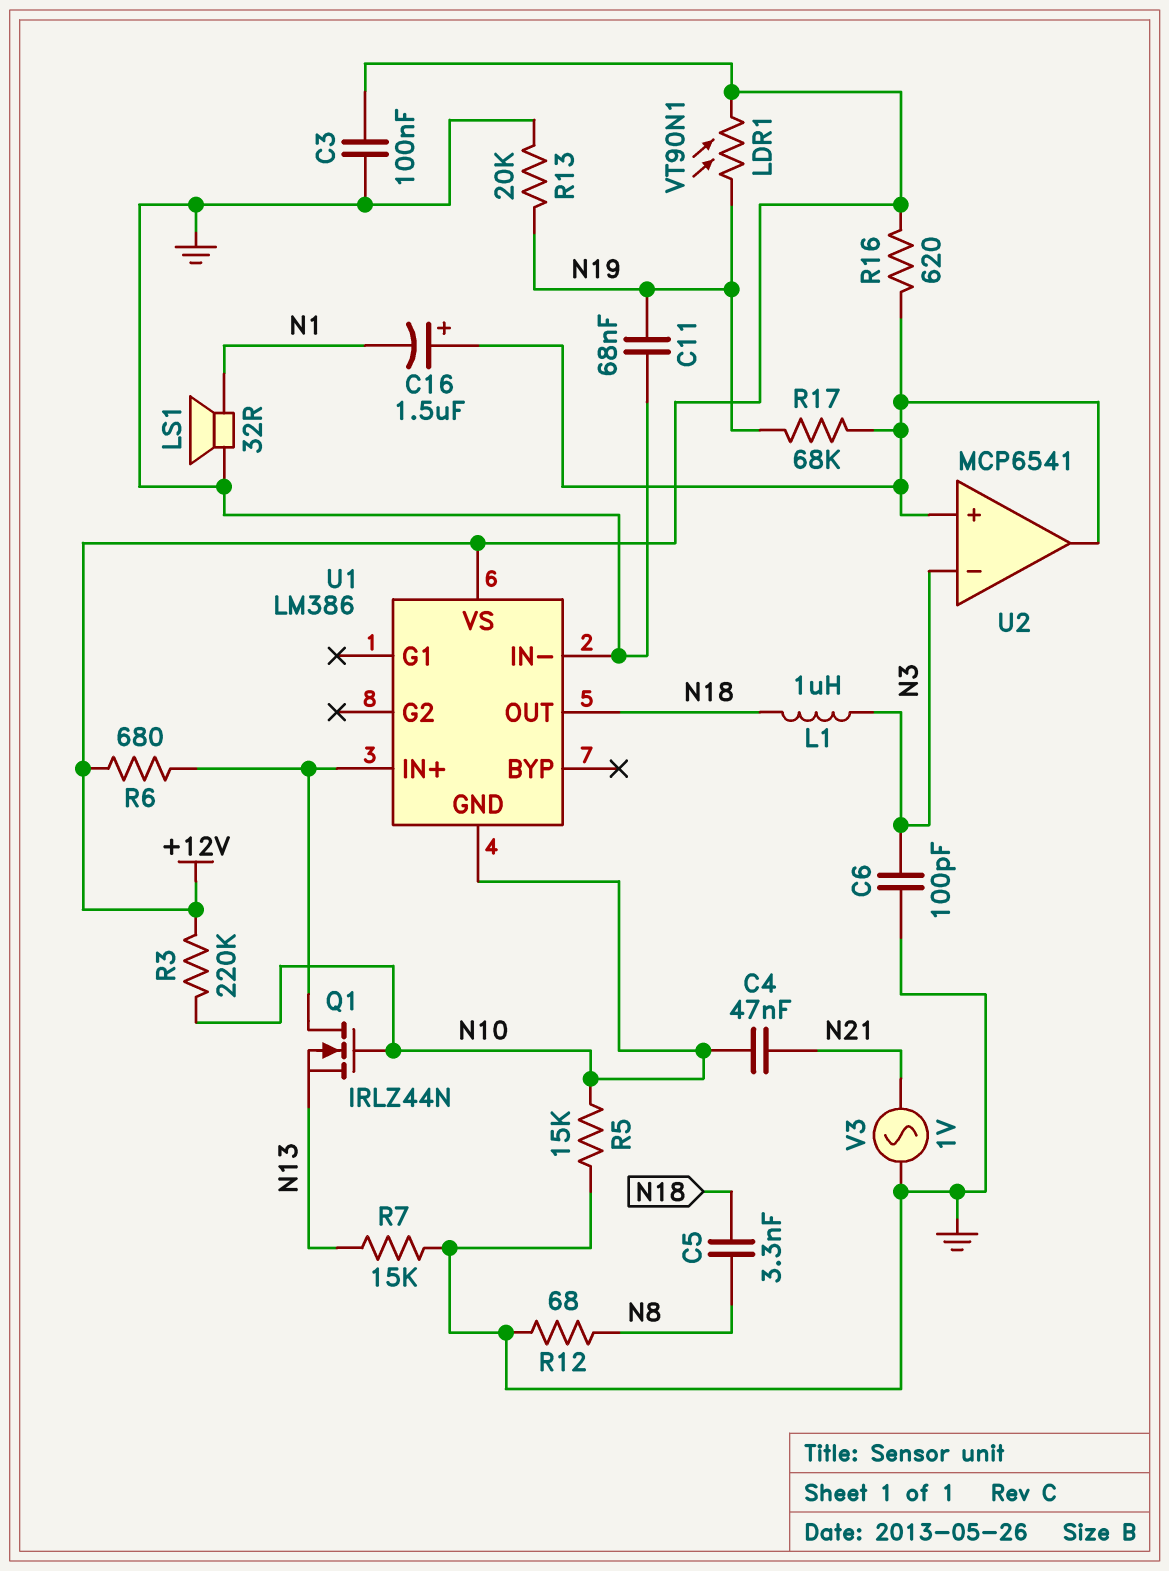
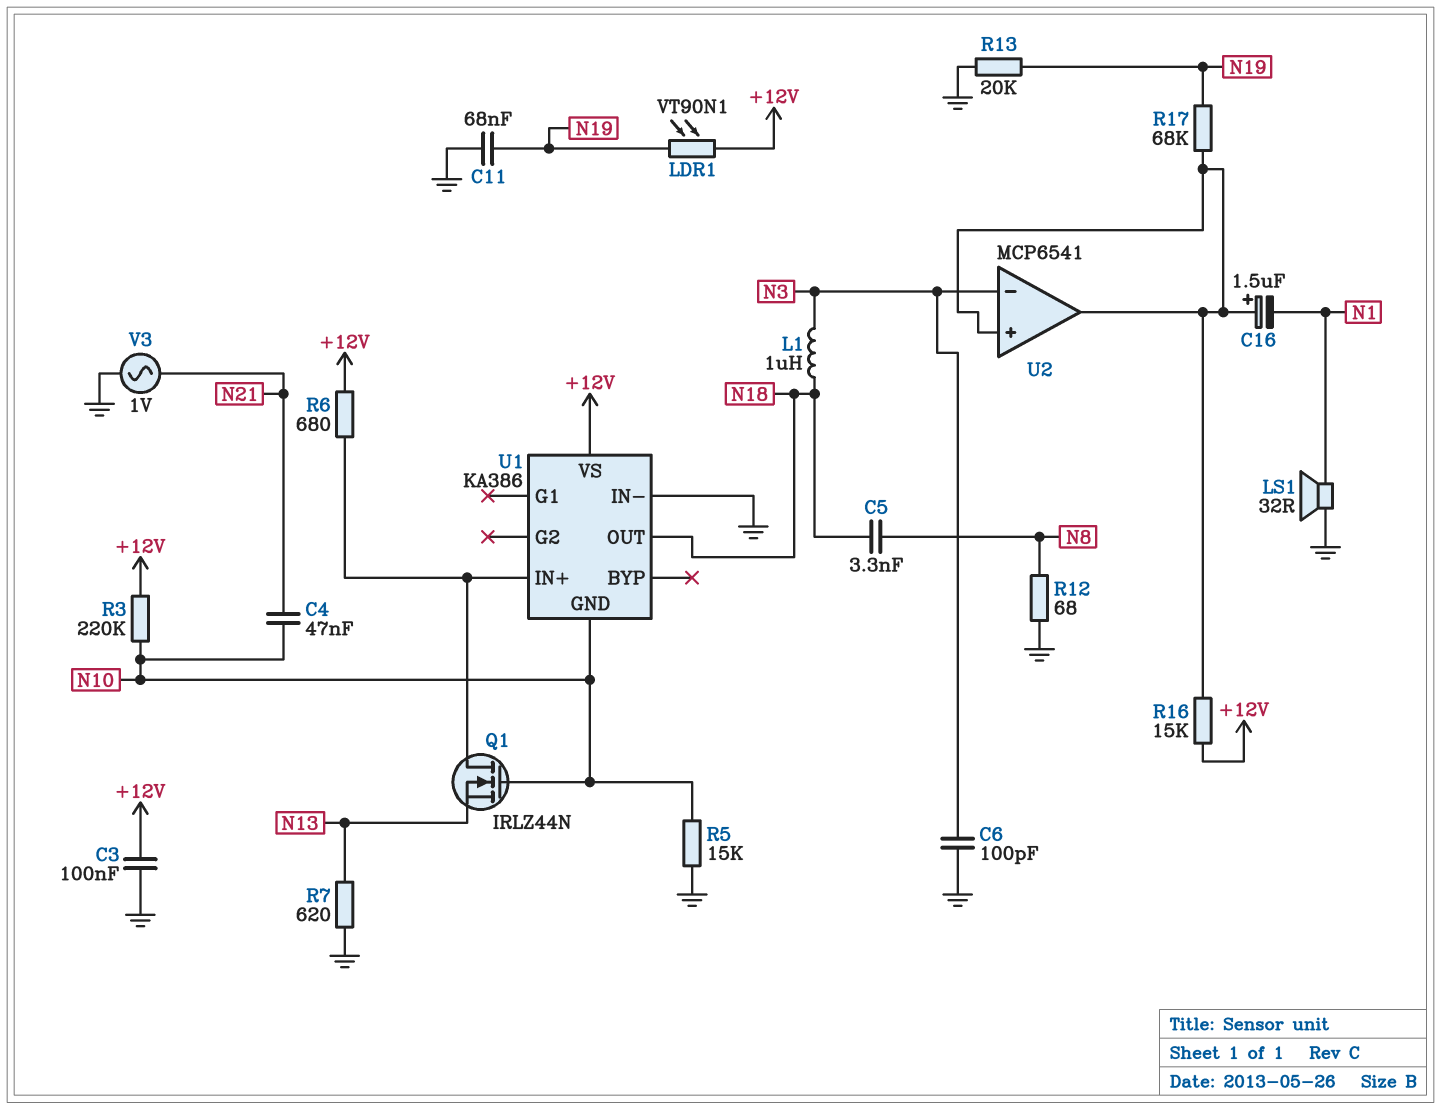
R7: 15k (GND, N13) -> 620 (GND, N13)
R16: 620 (+12V, U2/in+) -> 15k (+12V, U2/in+)
U1: LM386 -> KA386

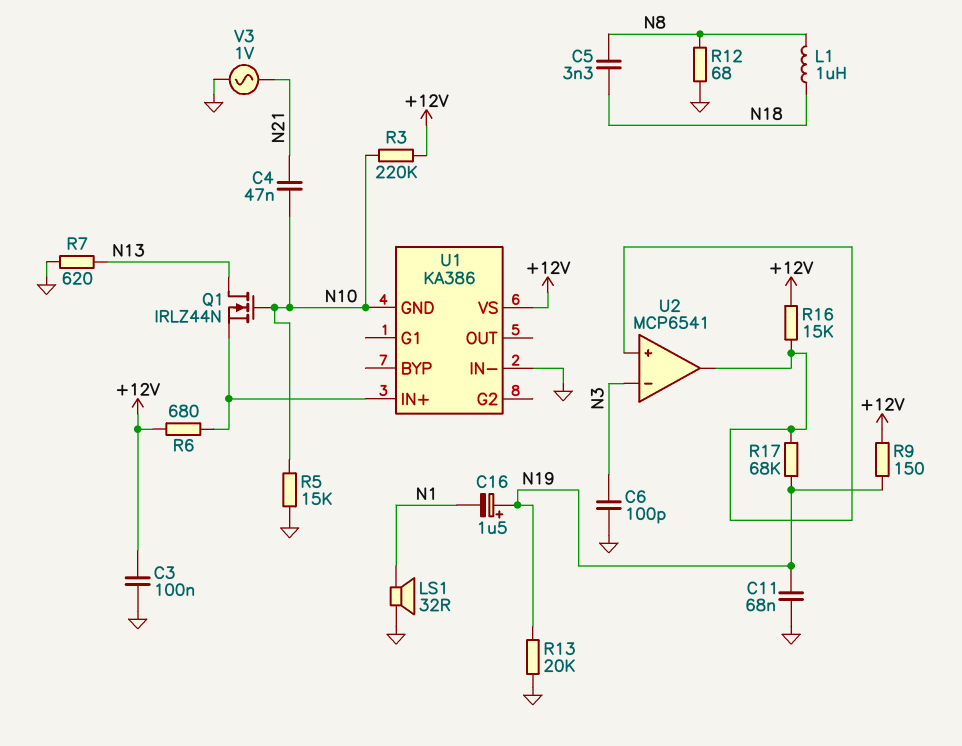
C16: 1.5uF (plus U2/in+, minus N1) -> 1.5uF (plus N19, minus N1)
L1: 1uH (N3, N18) -> 1uH (N8, N18)
LDR1: VT90N1 (+12V, N19) -> none
Q1: NMOS IRLZ44N (G N10, D U1/IN+, S N13) -> NMOS IRLZ44N (G N10, D N13, S U1/IN+)
R9: none -> 150 (+12V, N19)
U1 pin OUT: N18 -> none

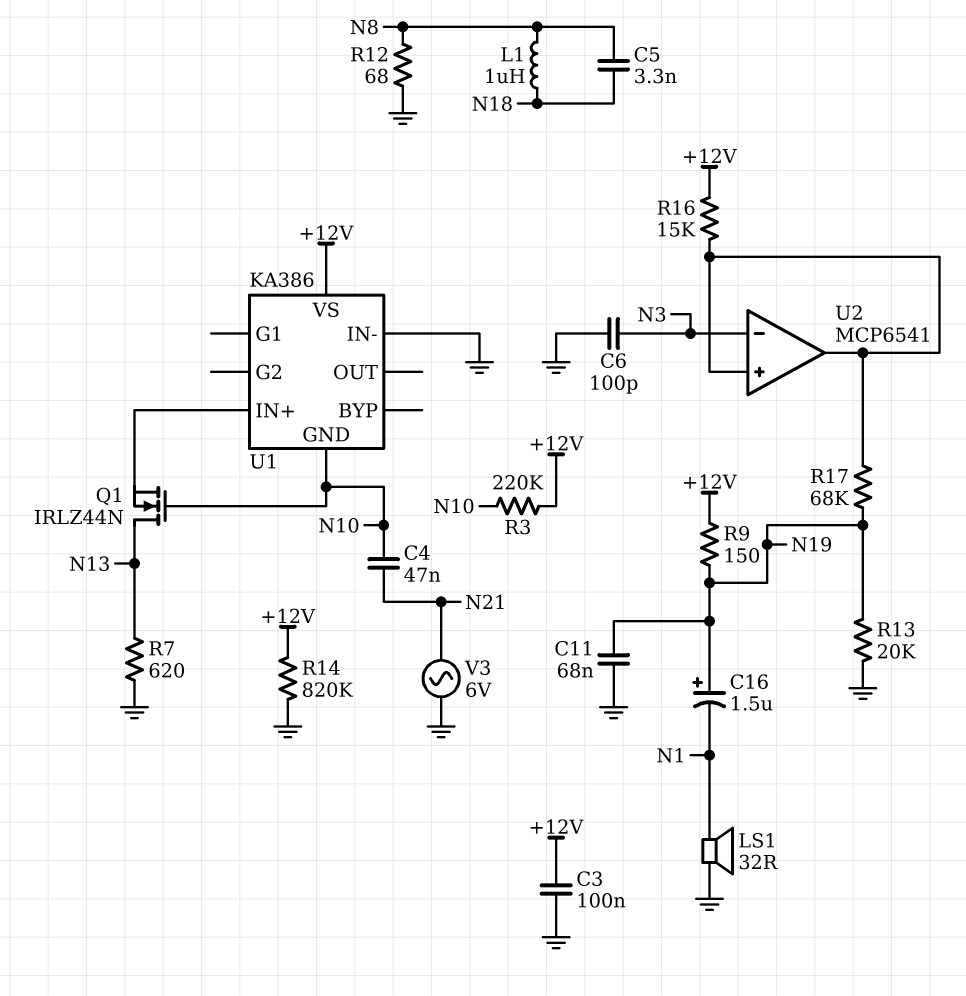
R5: 15k (GND, N10) -> none
R6: 680 (+12V, U1/IN+) -> none
R14: none -> 820k (+12V, GND)
V3: AC 1V (GND, N21) -> AC 6V (GND, N21)

